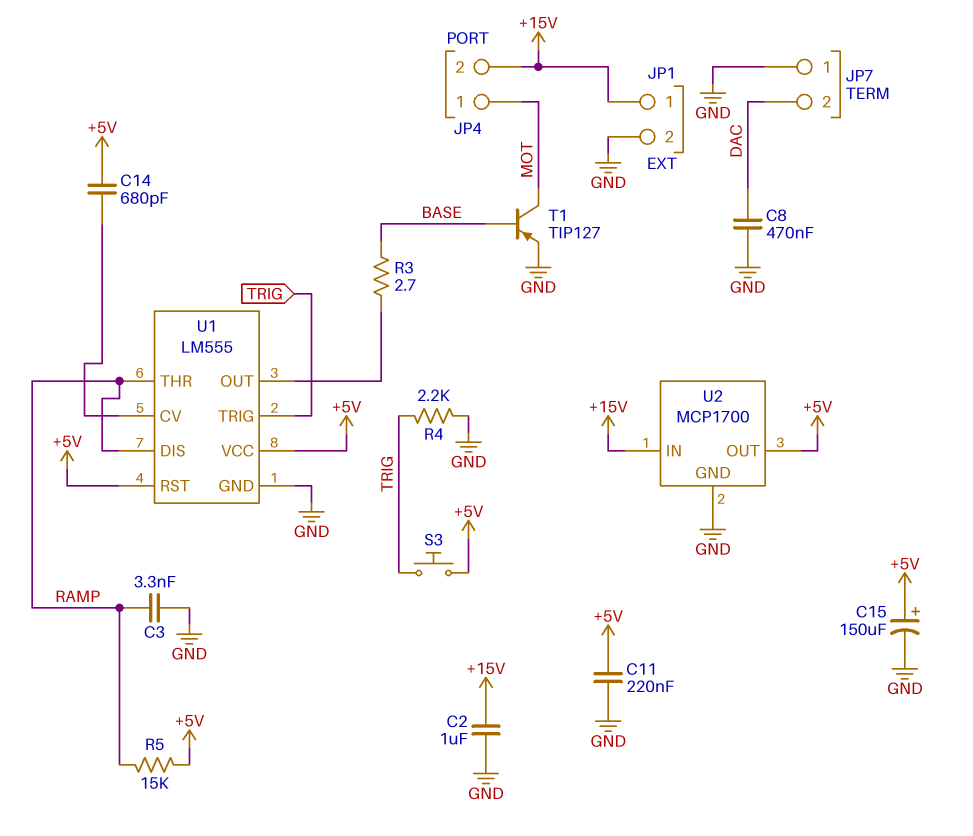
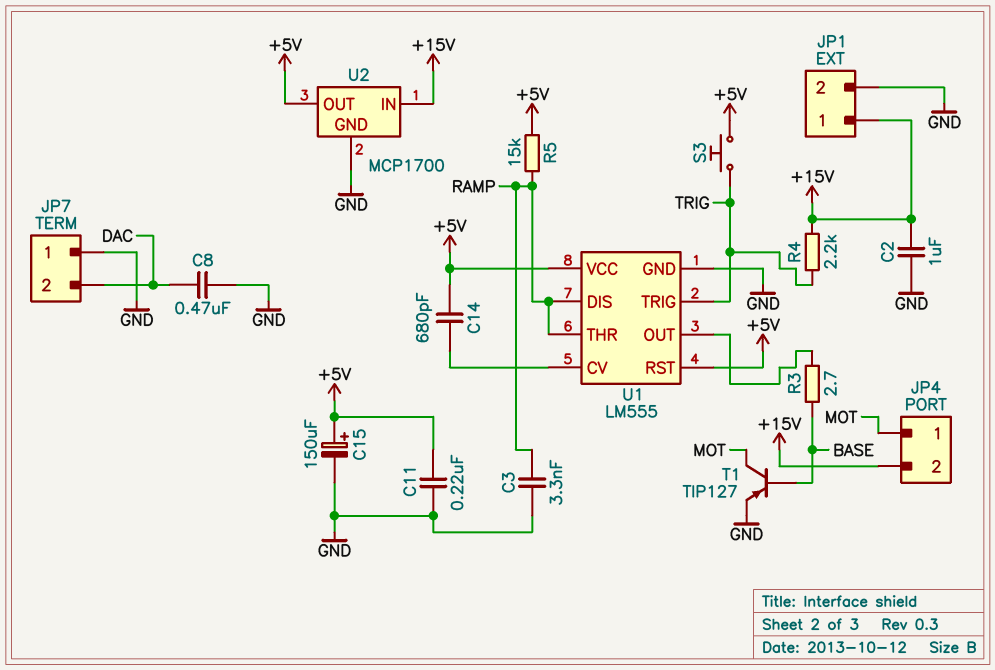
R4: 2.2k (GND, TRIG) -> 2.2k (+15V, TRIG)

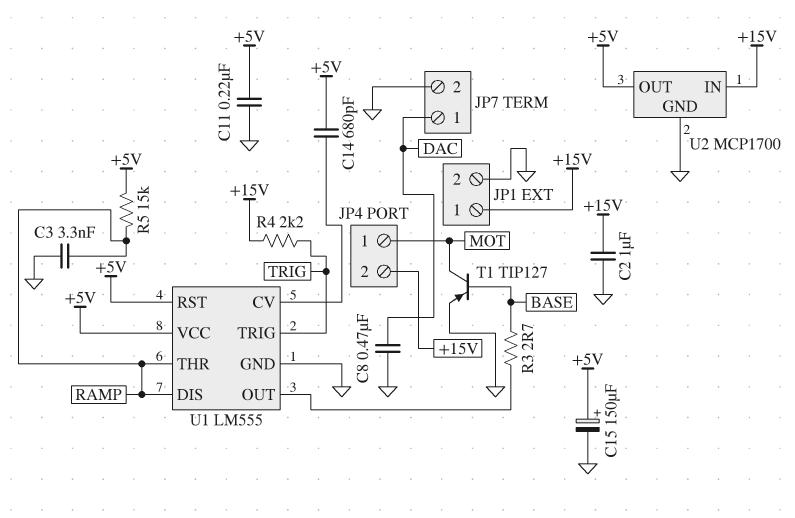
JP7 pin 1: GND -> DAC
JP7 pin 2: DAC -> GND
S3: button (+5V, TRIG) -> none

